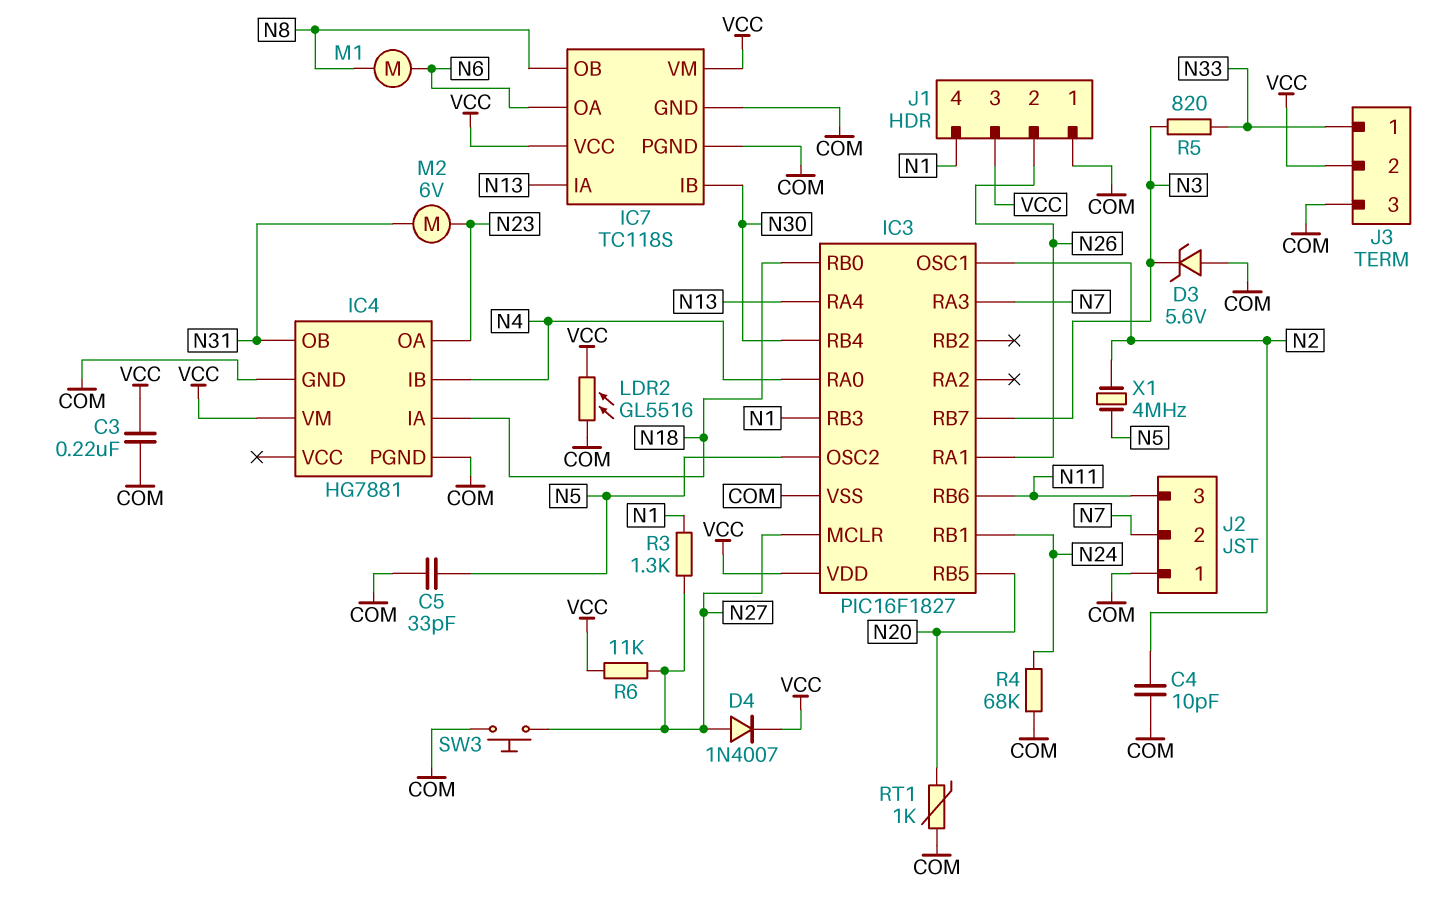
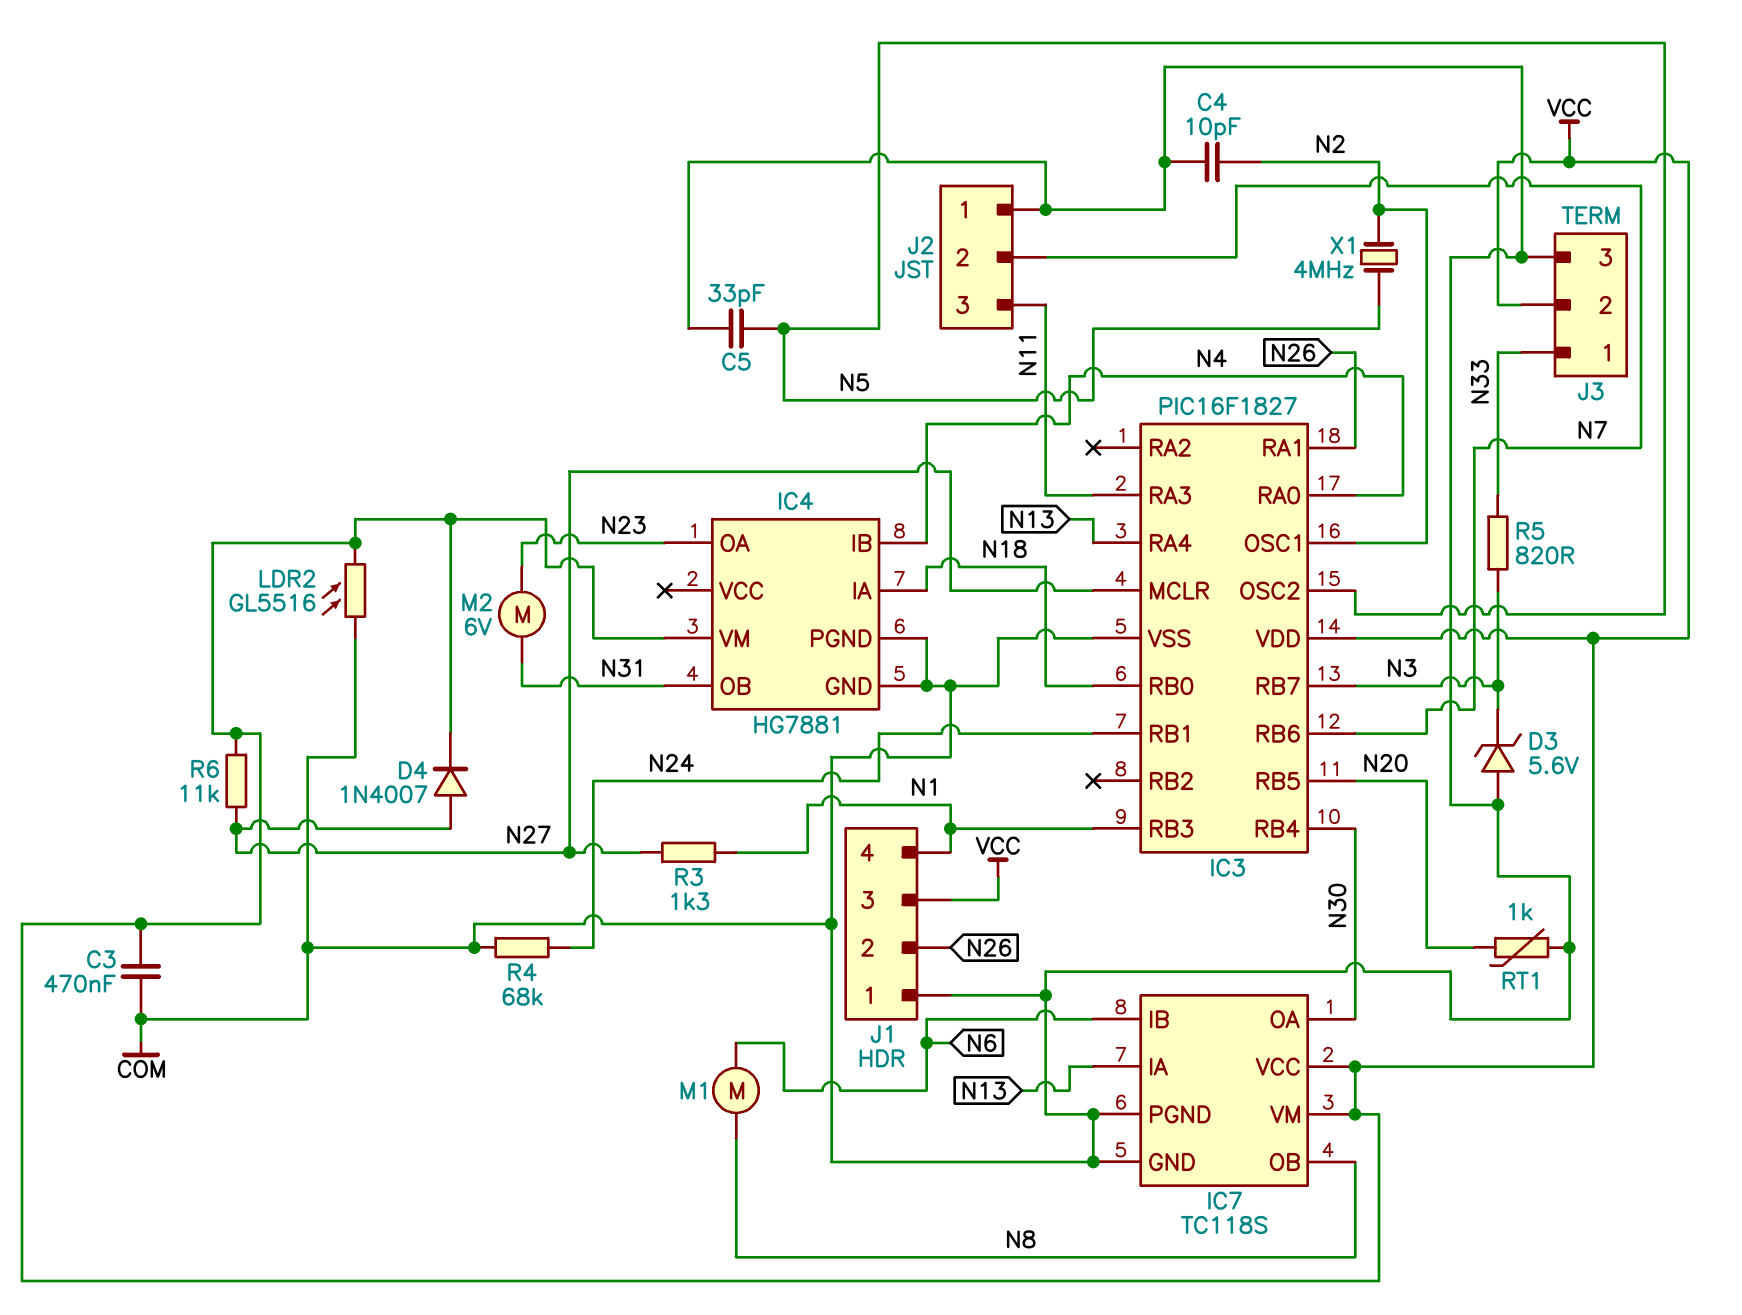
C3: 220nF (COM, VCC) -> 470nF (COM, VCC)
IC3 pin RA3: N7 -> N11
IC3 pin RB6: N11 -> N7
IC7 pin IB: N30 -> N6
IC7 pin OA: N6 -> N30
SW3: button (COM, N27) -> none

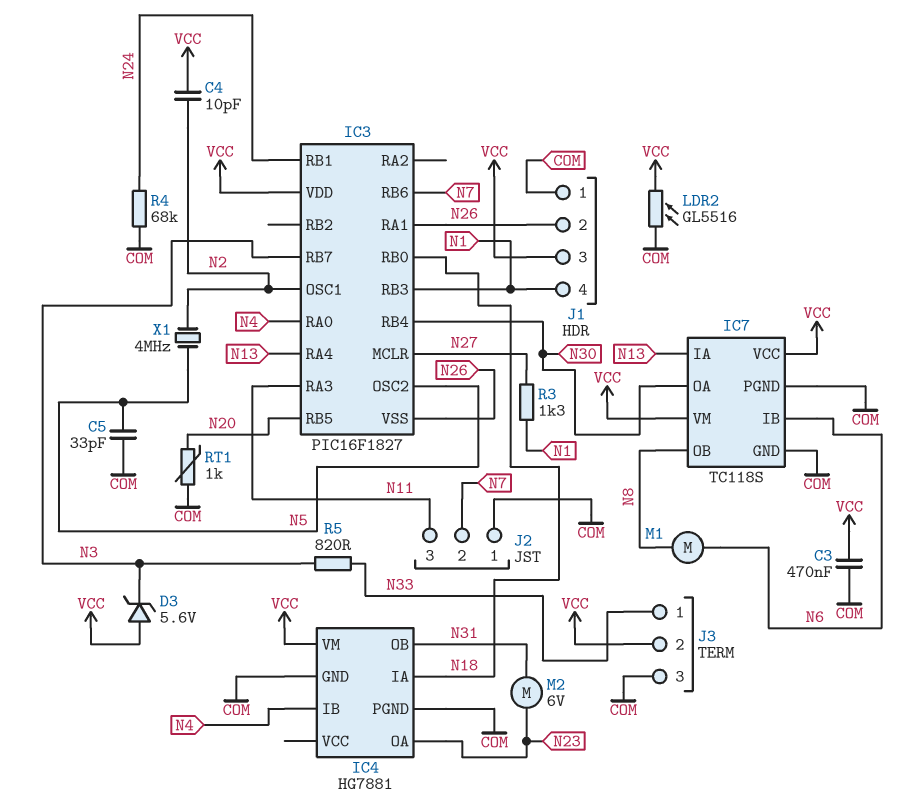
C4: 10pF (COM, N2) -> 10pF (N2, VCC)
D3: zener 5.6V (A COM, K N3) -> zener 5.6V (A VCC, K N3)
D4: diode 1N4007 (A N27, K VCC) -> none
IC3 pin VSS: COM -> N26
R6: 11k (N27, VCC) -> none

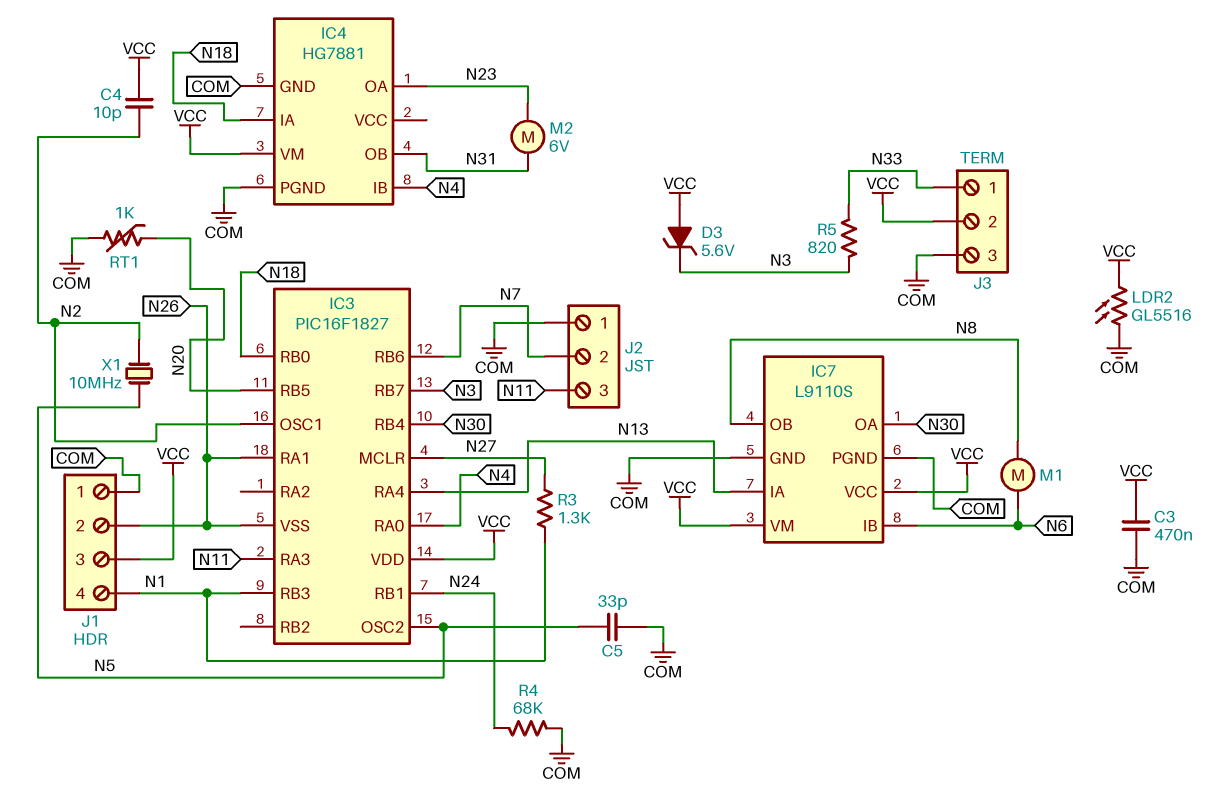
IC7: TC118S -> L9110S
X1: 4MHz (N2, N5) -> 10MHz (N2, N5)

